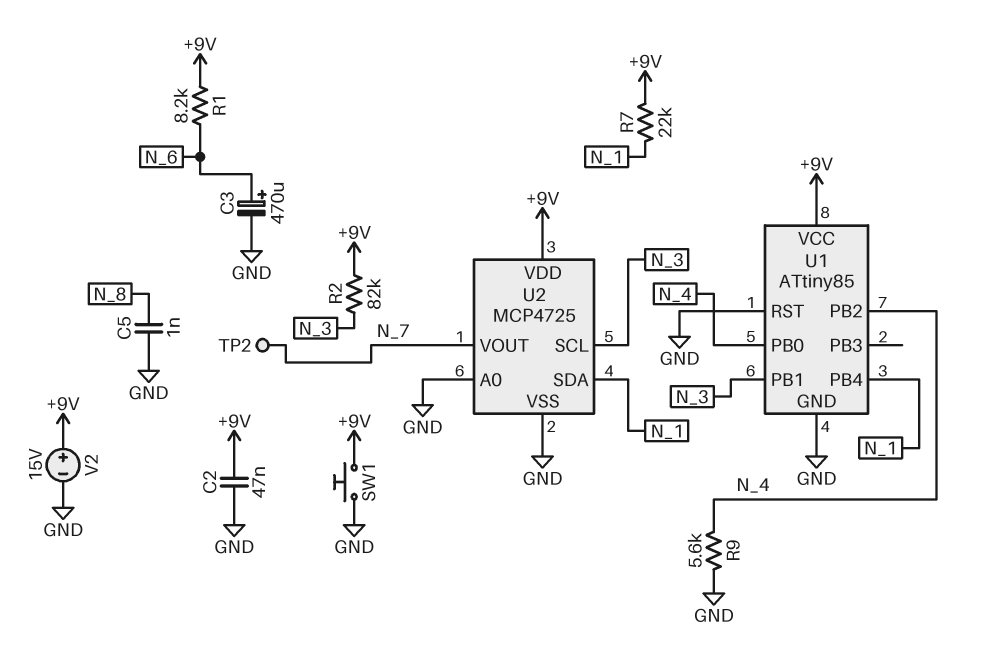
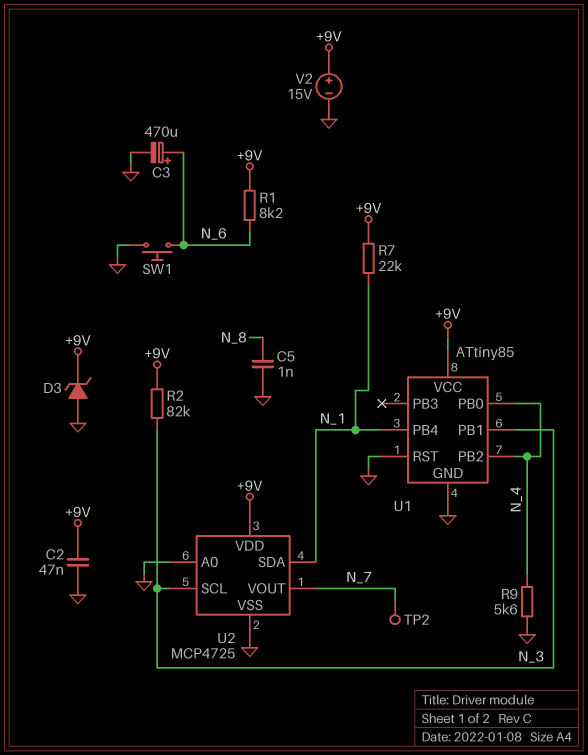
D3: none -> zener (A GND, K +9V)
SW1: button (+9V, GND) -> button (GND, N_6)

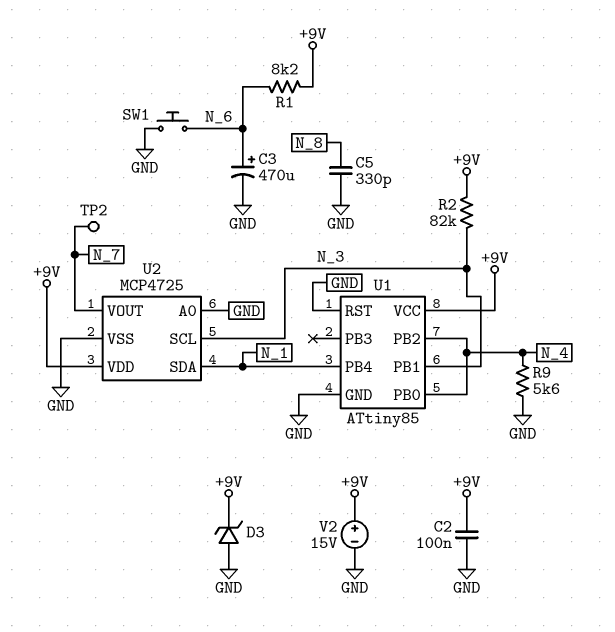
C2: 47nF (+9V, GND) -> 100nF (+9V, GND)
C5: 1nF (GND, N_8) -> 330pF (GND, N_8)
R7: 22k (+9V, N_1) -> none

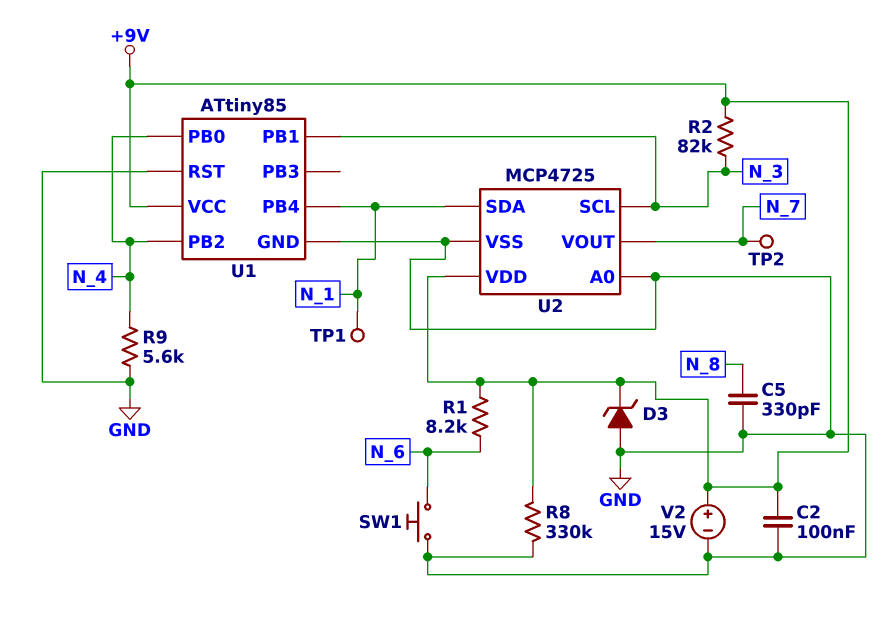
C3: 470uF (plus N_6, minus GND) -> none
R8: none -> 330k (+9V, GND)
TP1: none -> test point (N_1)

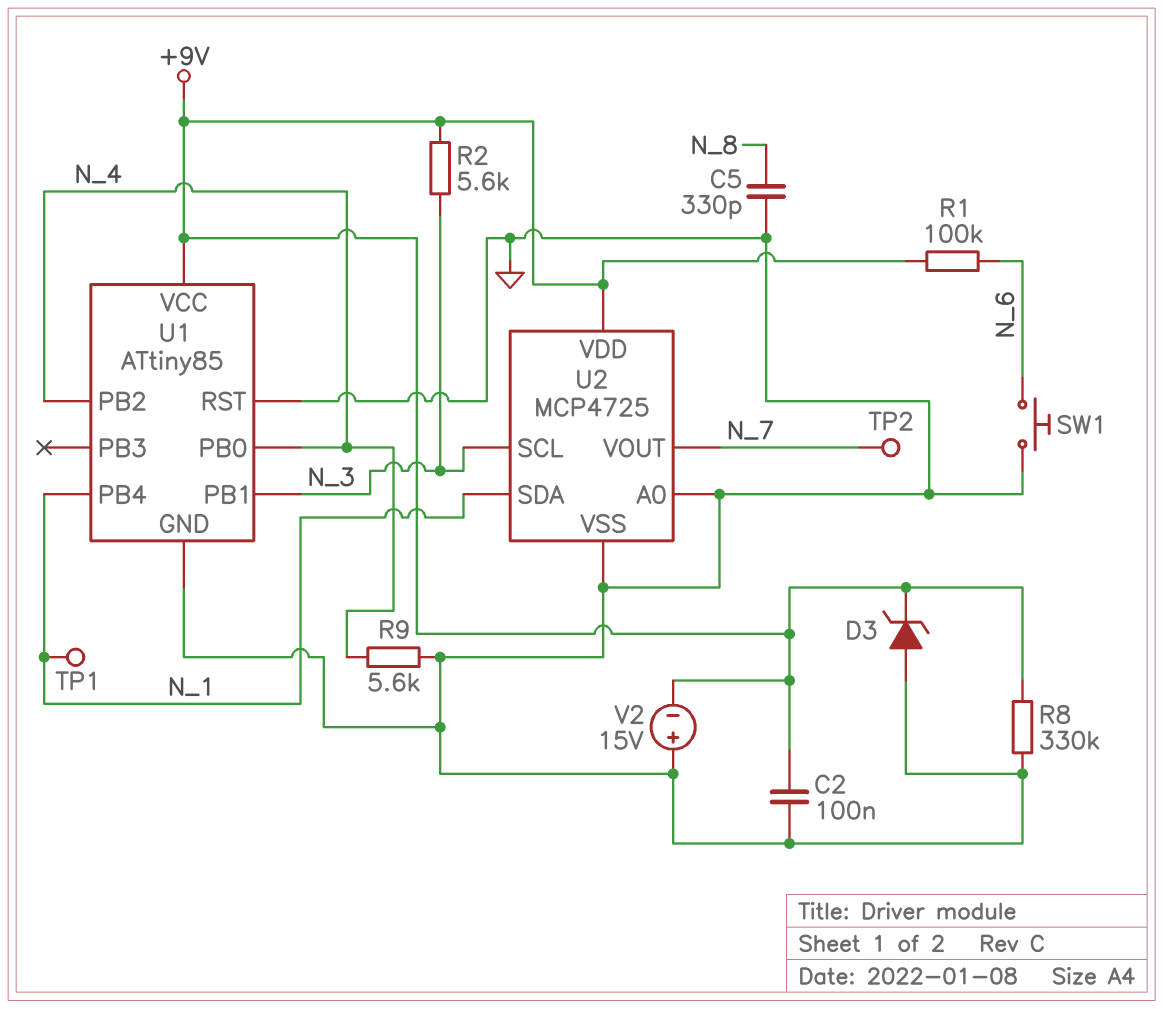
R1: 8.2k (+9V, N_6) -> 100k (+9V, N_6)
R2: 82k (+9V, N_3) -> 5.6k (+9V, N_3)
V2: 15V (plus +9V, minus GND) -> 15V (plus GND, minus +9V)

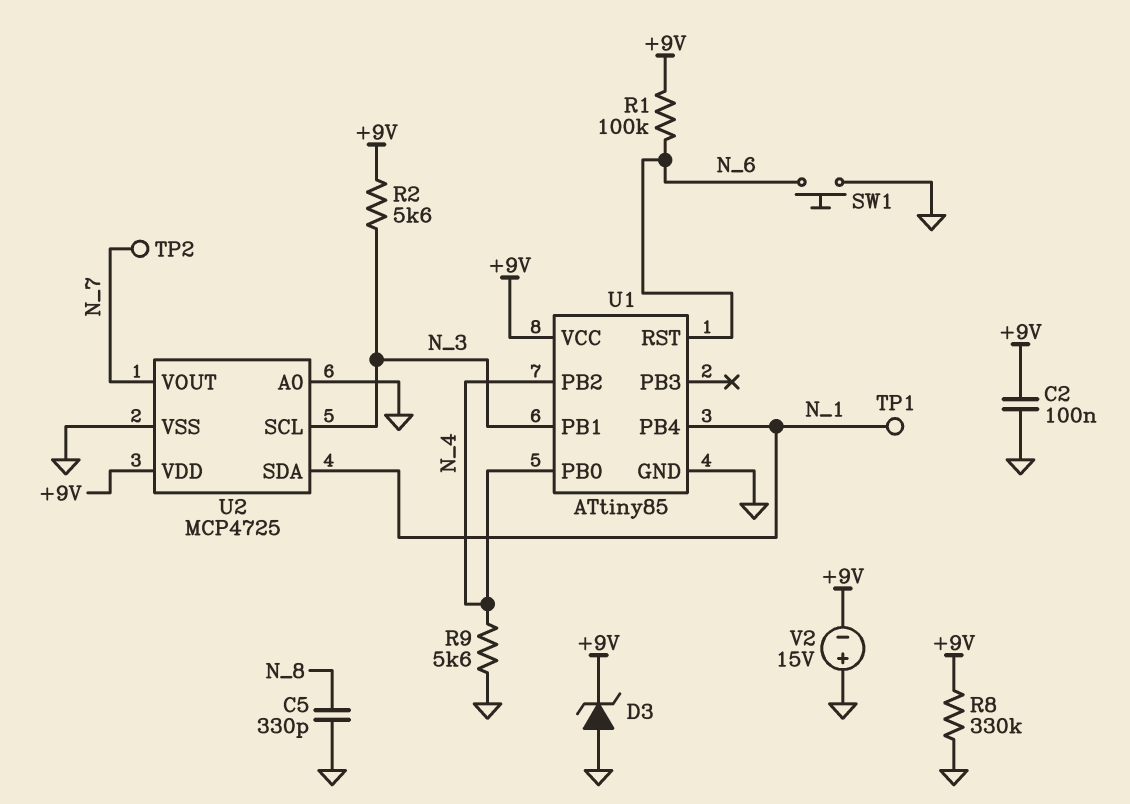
U1 pin RST: GND -> N_6

